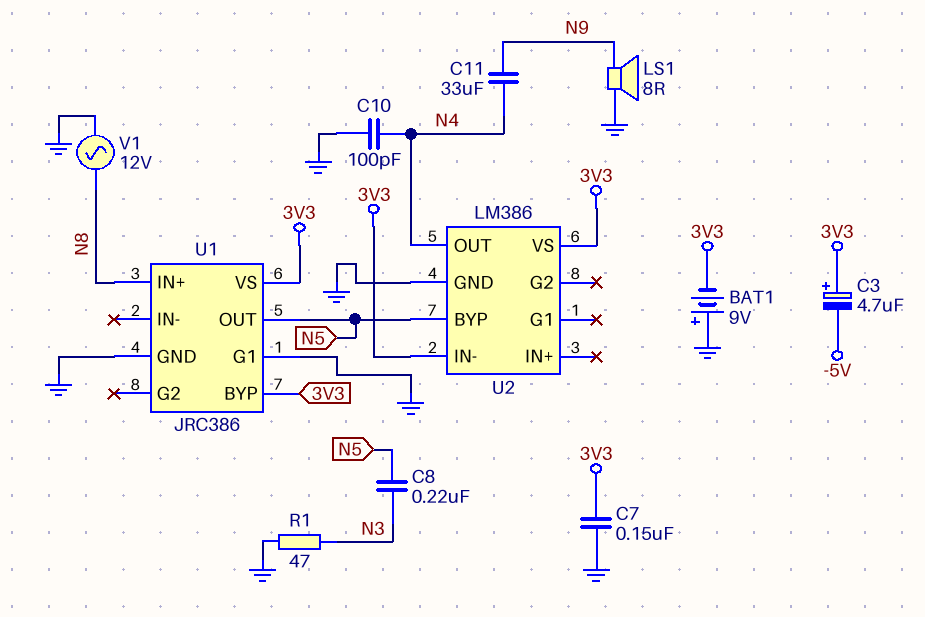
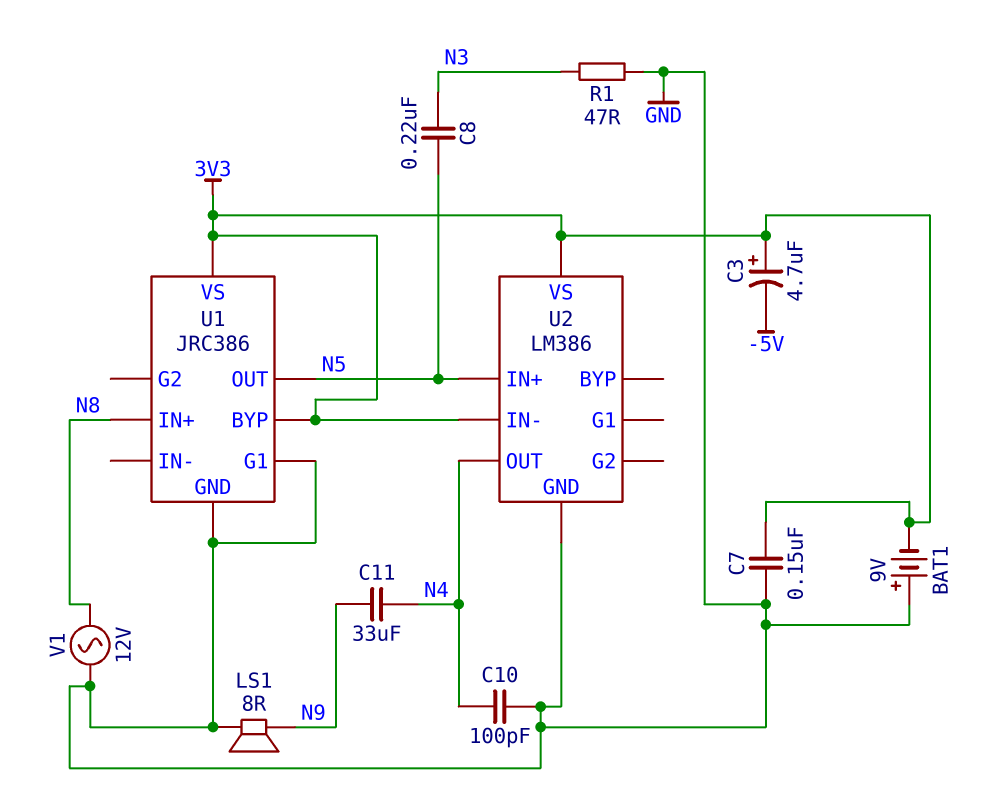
U2 pin BYP: N5 -> none
U2 pin IN+: none -> N5

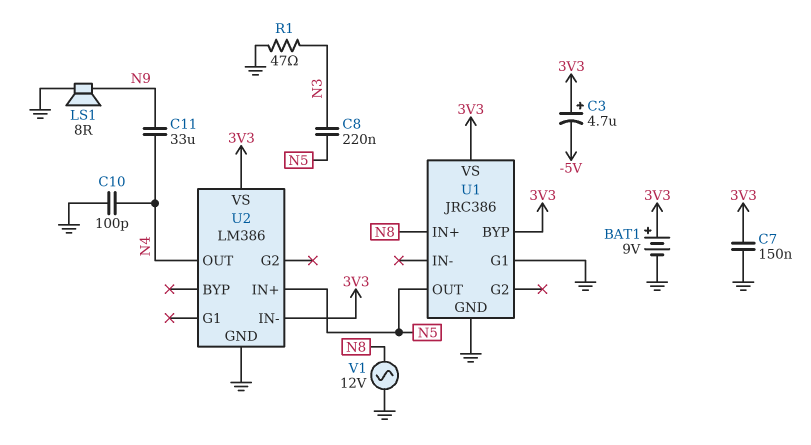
BAT1: 9V (plus GND, minus 3V3) -> 9V (plus 3V3, minus GND)

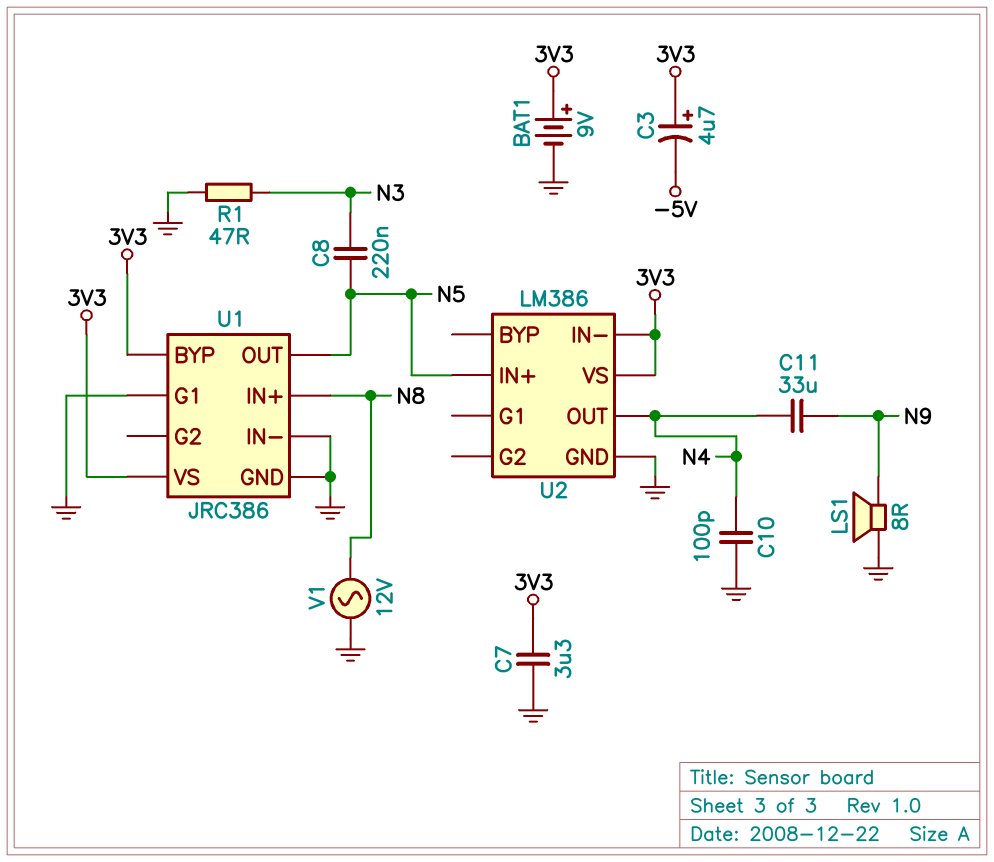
C7: 150nF (3V3, GND) -> 3.3uF (3V3, GND)
U1 pin IN-: none -> GND

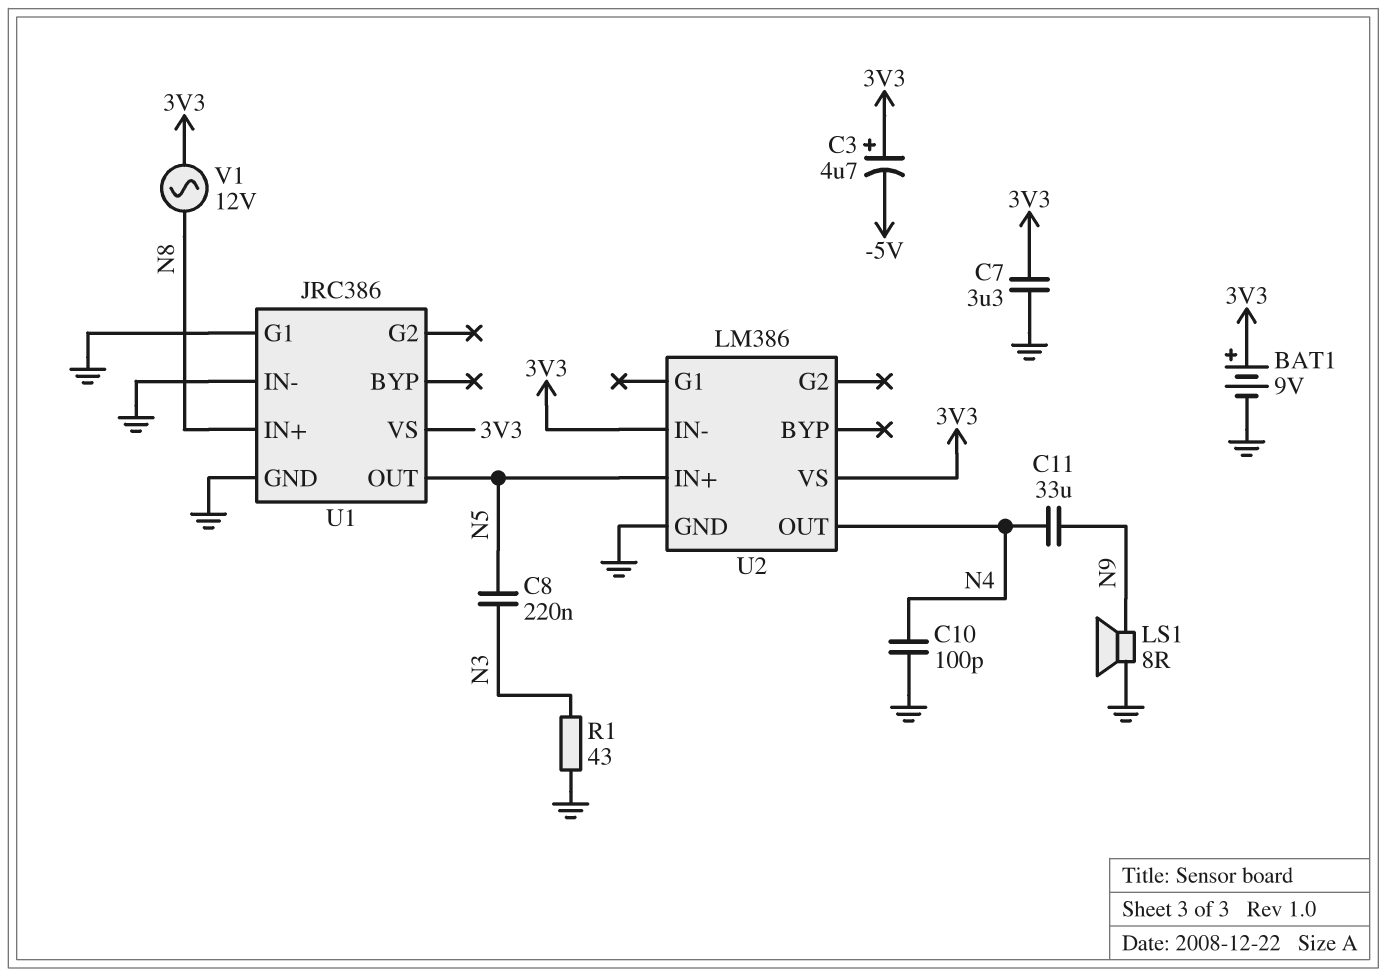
R1: 47 (GND, N3) -> 43 (GND, N3)
U1 pin BYP: 3V3 -> none
V1: AC 12V (GND, N8) -> AC 12V (3V3, N8)

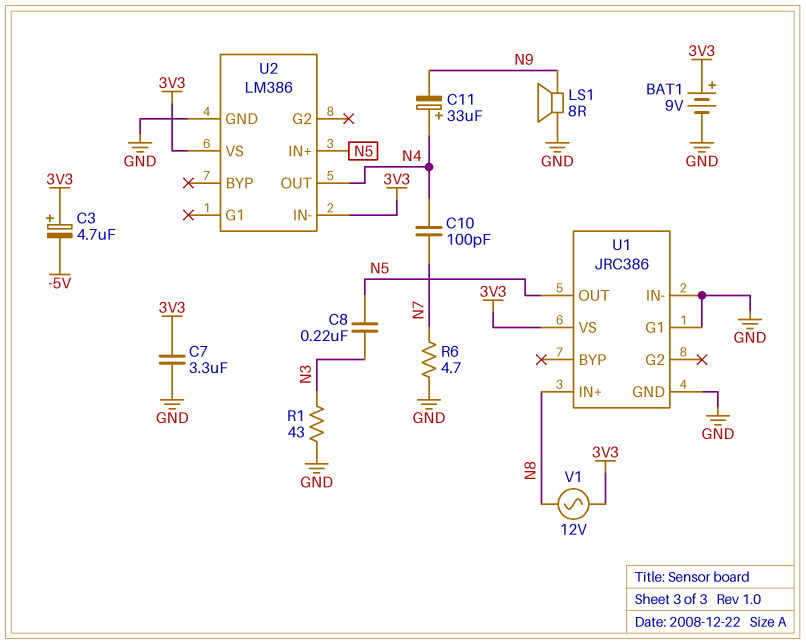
C10: 100pF (GND, N4) -> 100pF (N4, N7)
C11: 33uF (N4, N9) -> 33uF (plus N4, minus N9)
R6: none -> 4.7 (GND, N7)

